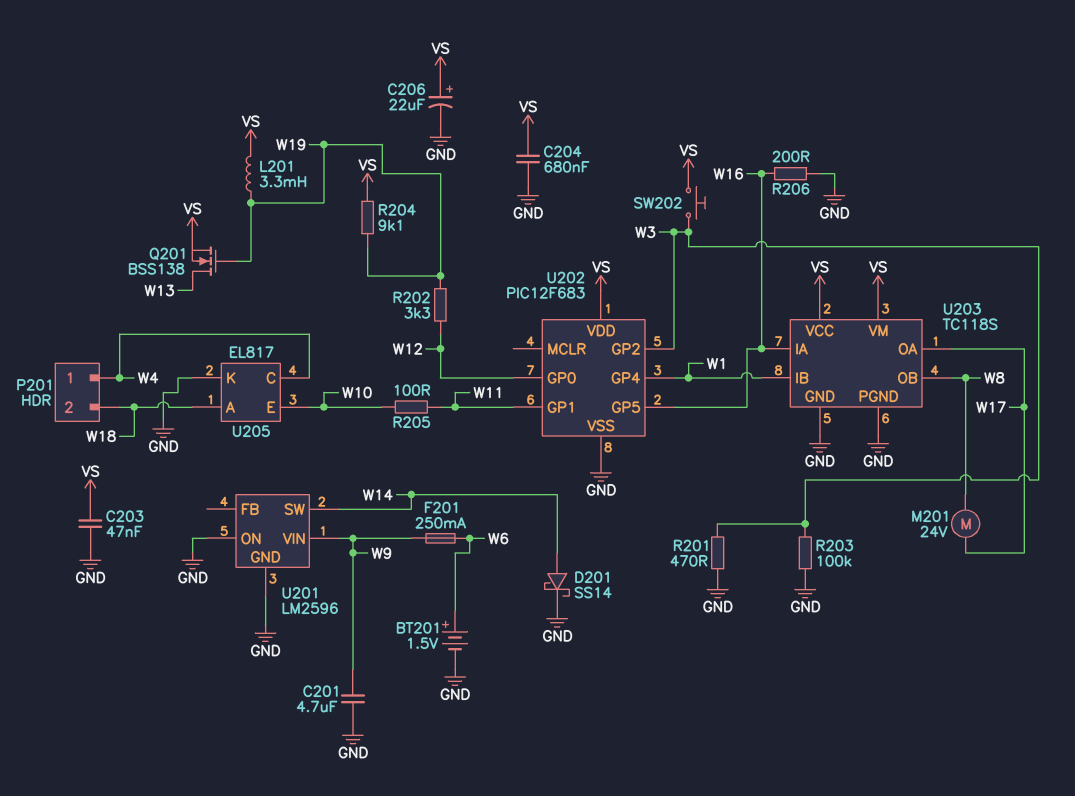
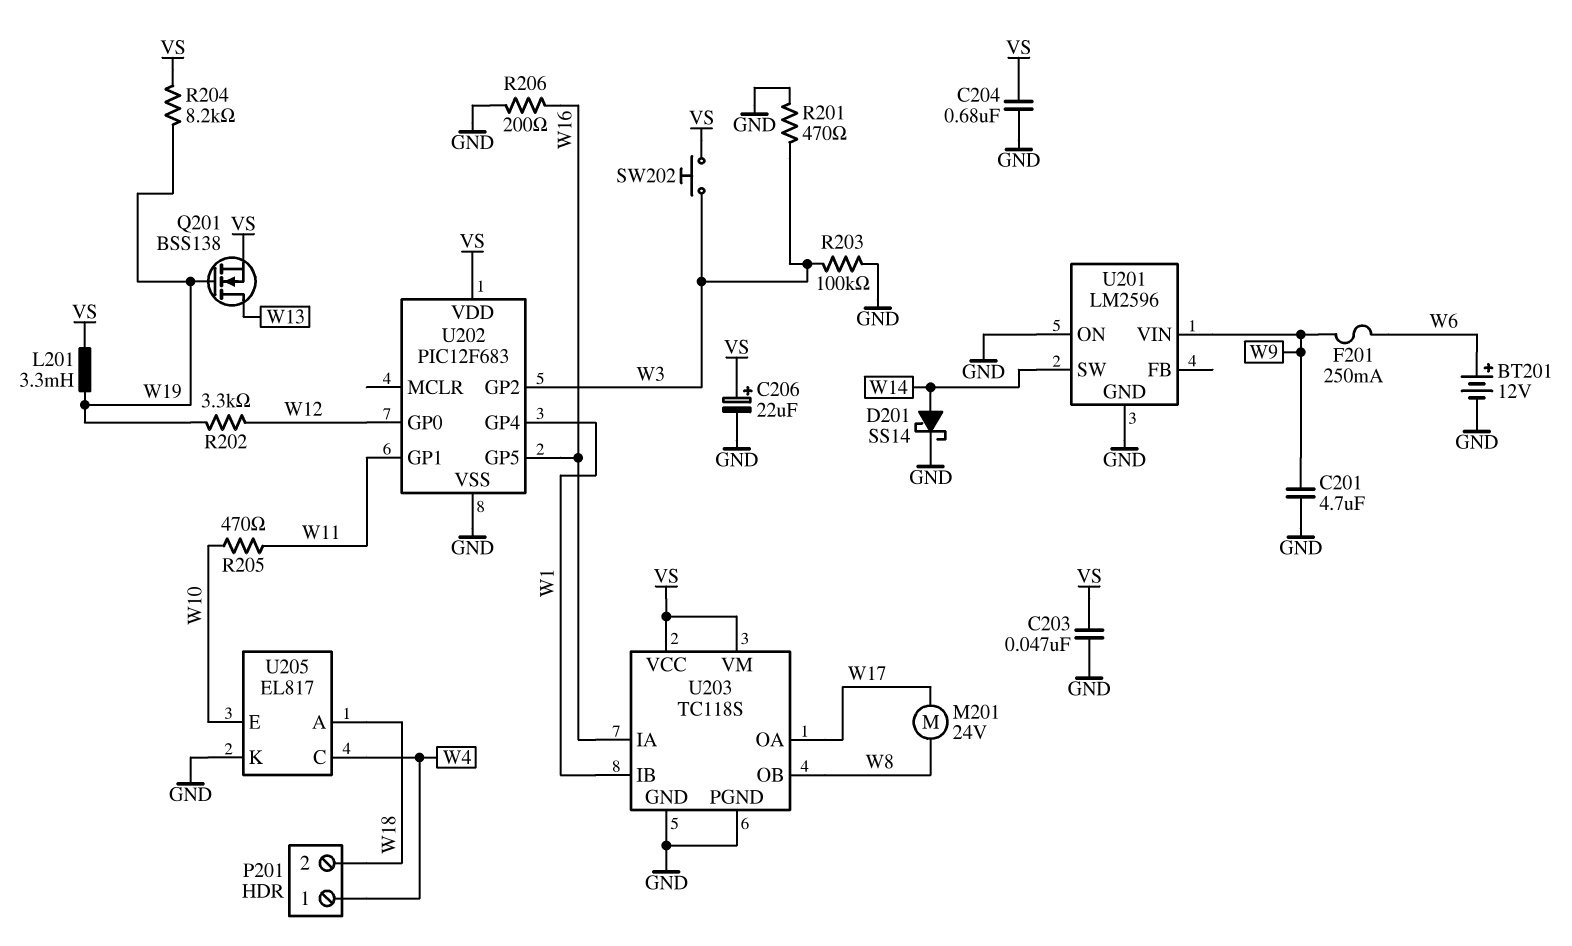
BT201: 1.5V (plus W6, minus GND) -> 12V (plus W6, minus GND)
R204: 9.1k (VS, W19) -> 8.2k (VS, W19)
R205: 100 (W10, W11) -> 470 (W10, W11)

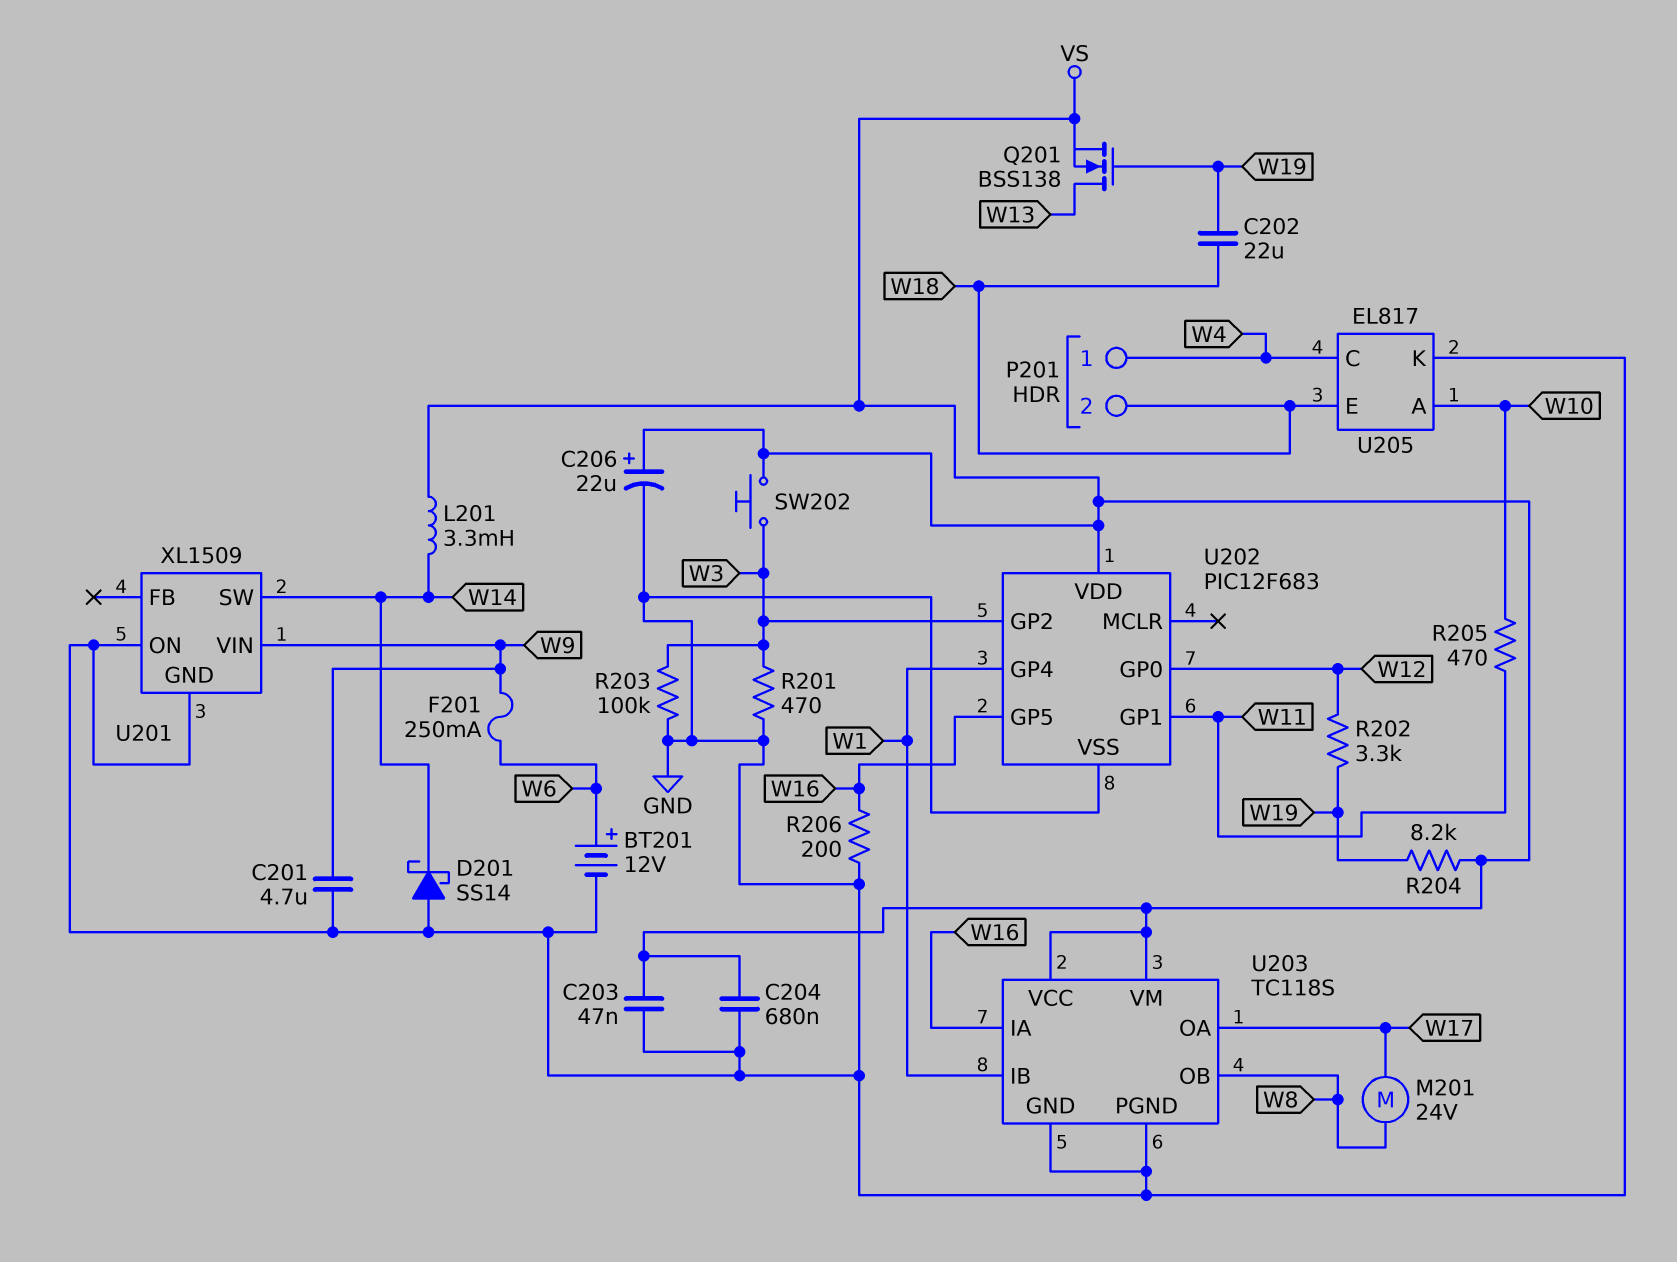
C202: none -> 22uF (W18, W19)
D201: schottky SS14 (A W14, K GND) -> schottky SS14 (A GND, K W14)
L201: 3.3mH (VS, W19) -> 3.3mH (VS, W14)
U201: LM2596 -> XL1509
U205 pin A: W18 -> W10
U205 pin E: W10 -> W18

